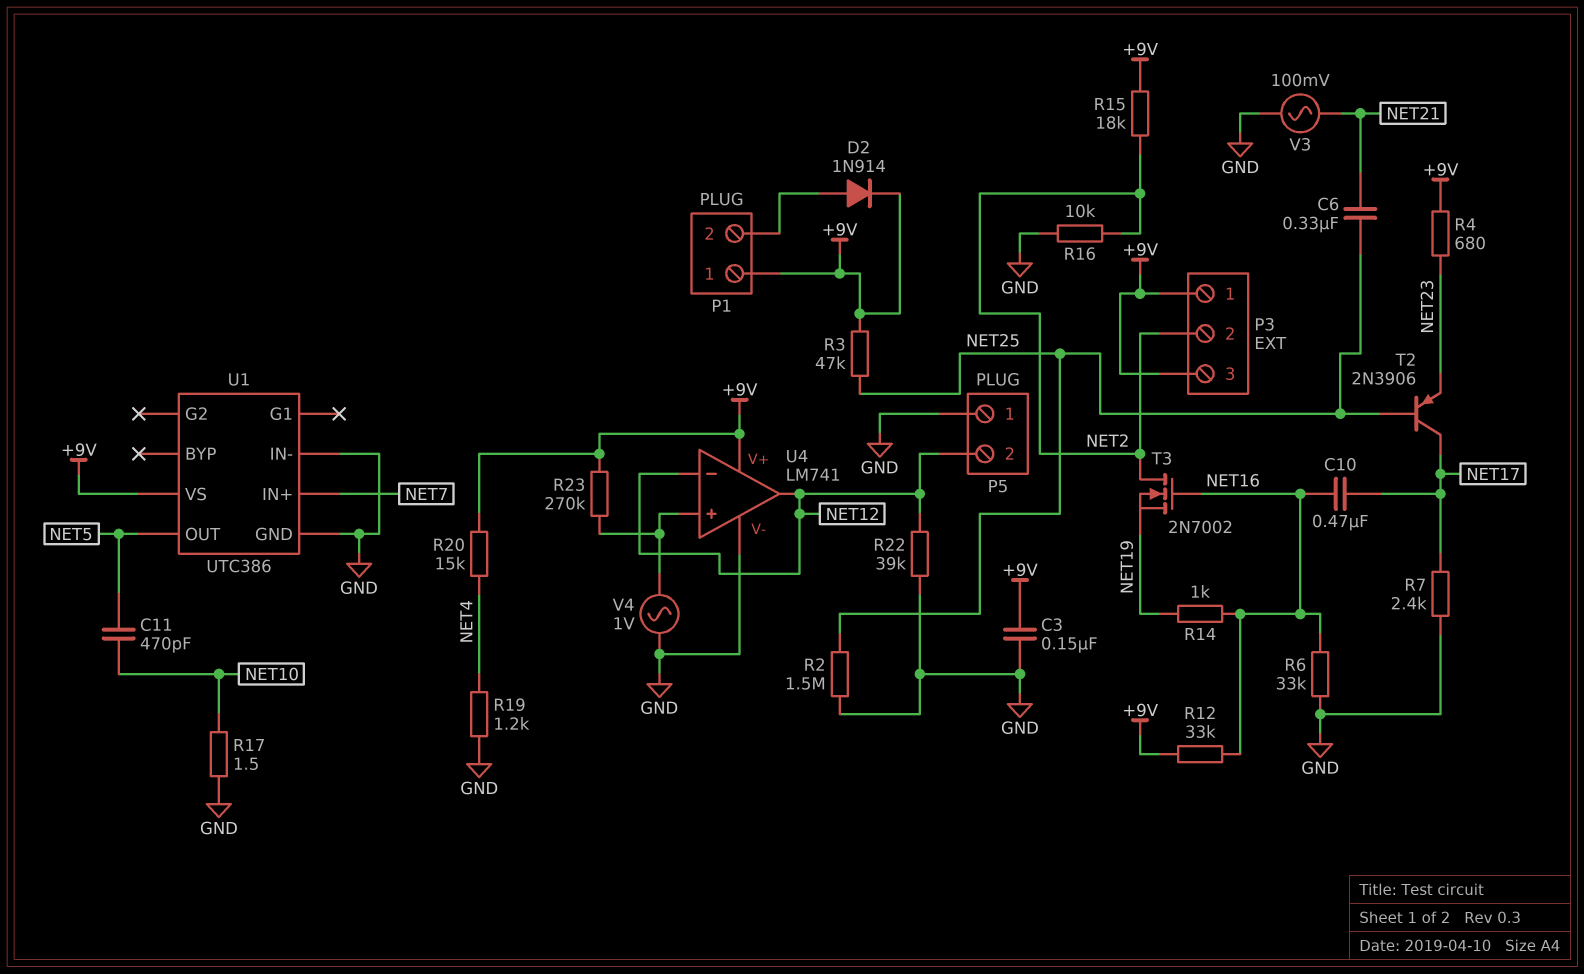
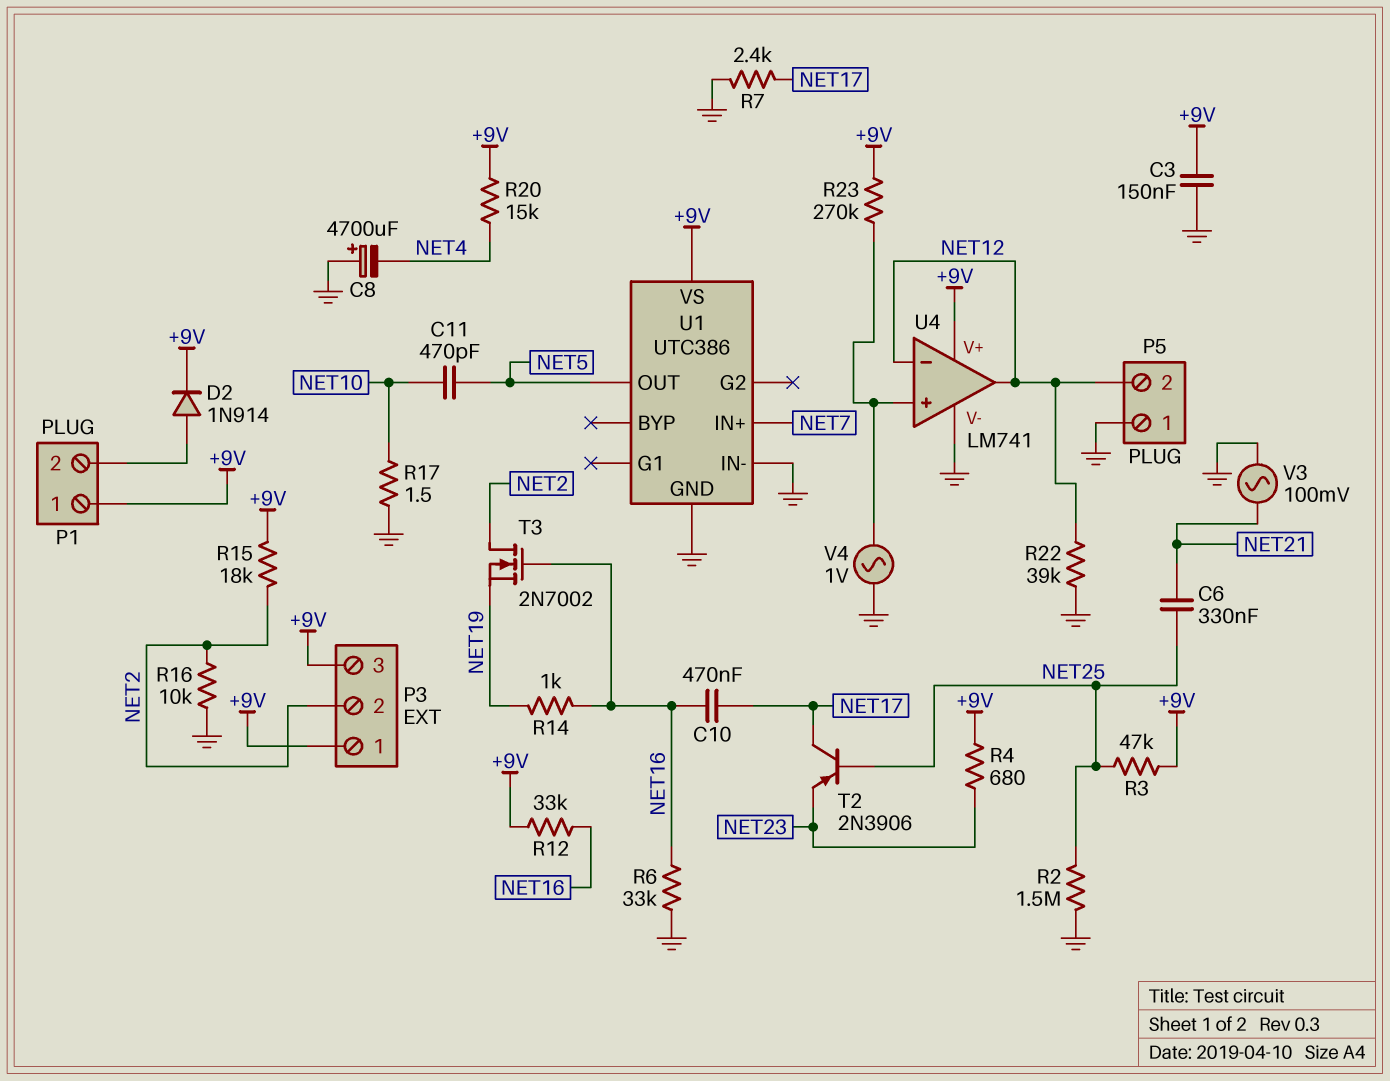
C8: none -> 4700uF (plus GND, minus NET4)
R19: 1.2k (GND, NET4) -> none

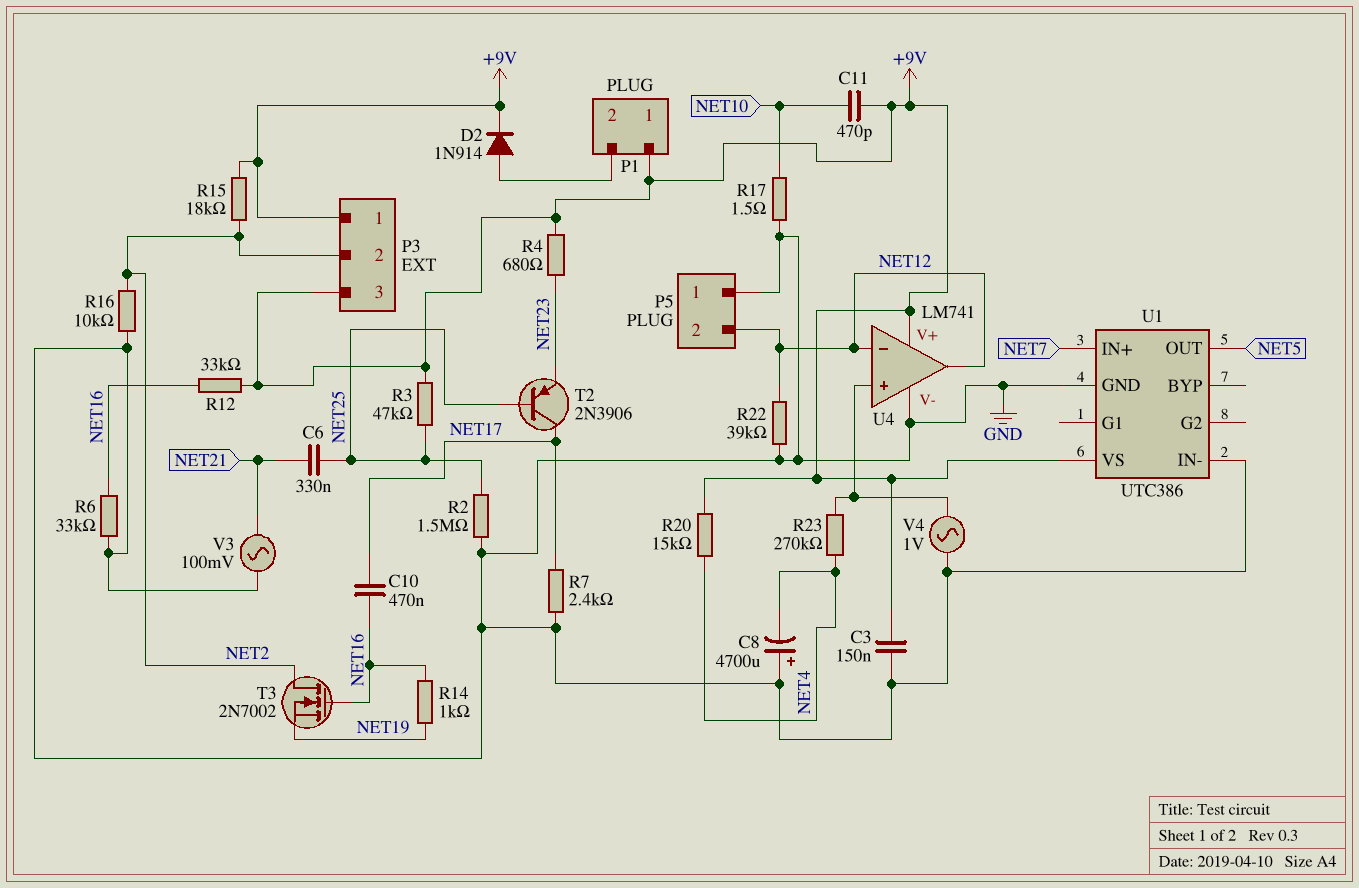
C11: 470pF (NET5, NET10) -> 470pF (+9V, NET10)
R23: 270k (+9V, U4/in+) -> 270k (NET4, U4/in+)

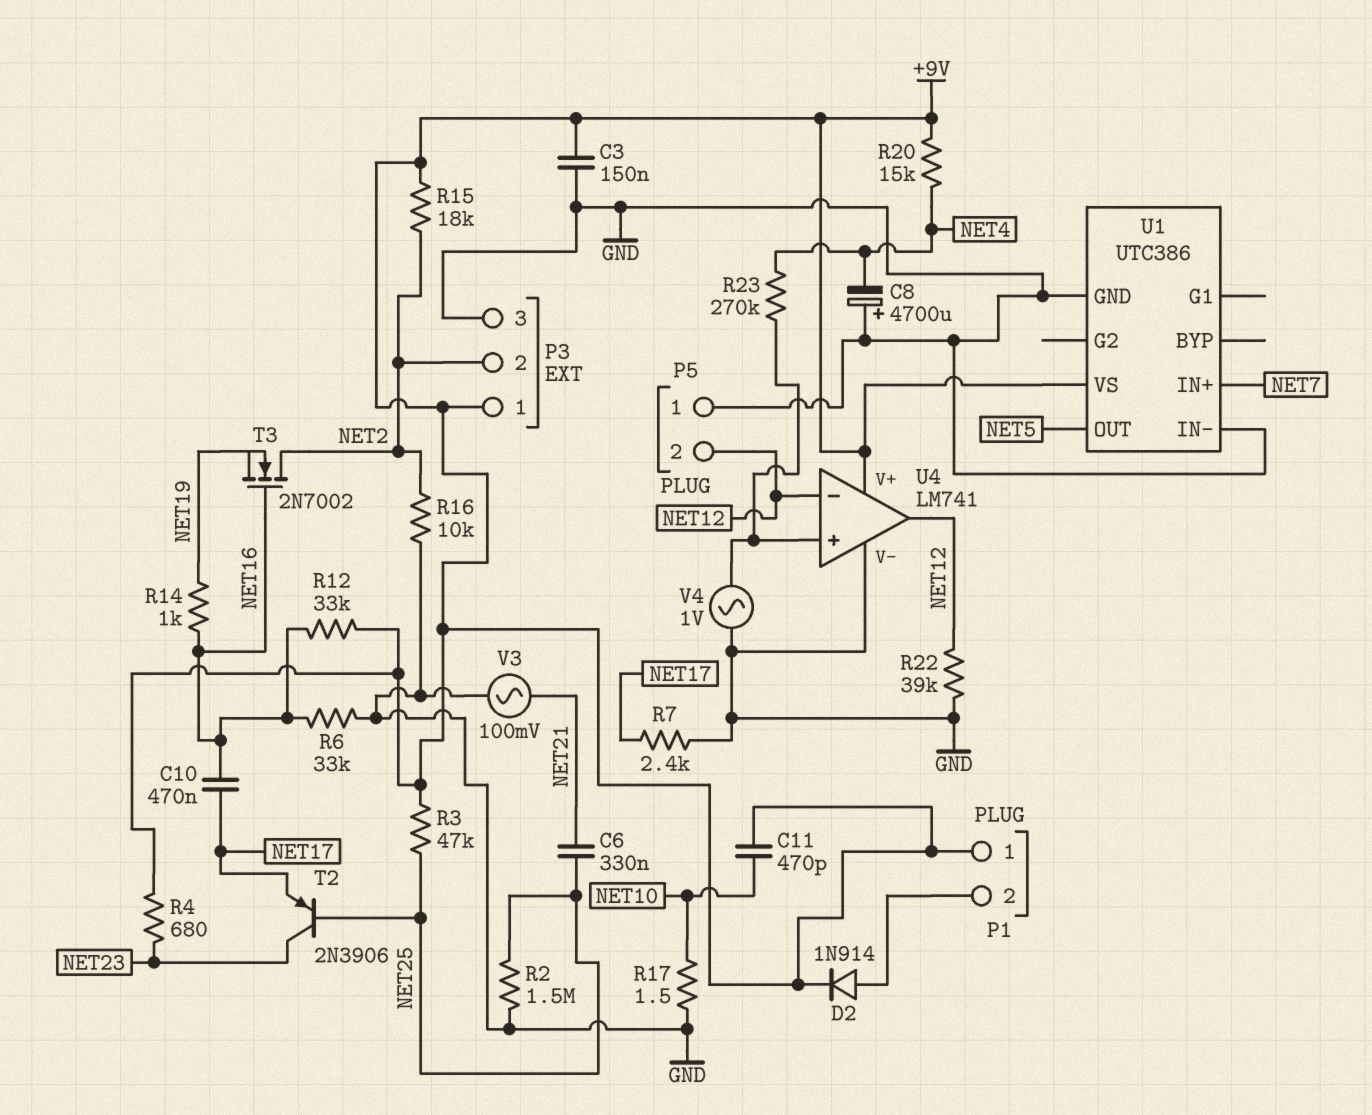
P3 pin 3: +9V -> GND
T2: PNP 2N3906 (B NET25, C NET17, E NET23) -> PNP 2N3906 (B NET25, C NET23, E NET17)

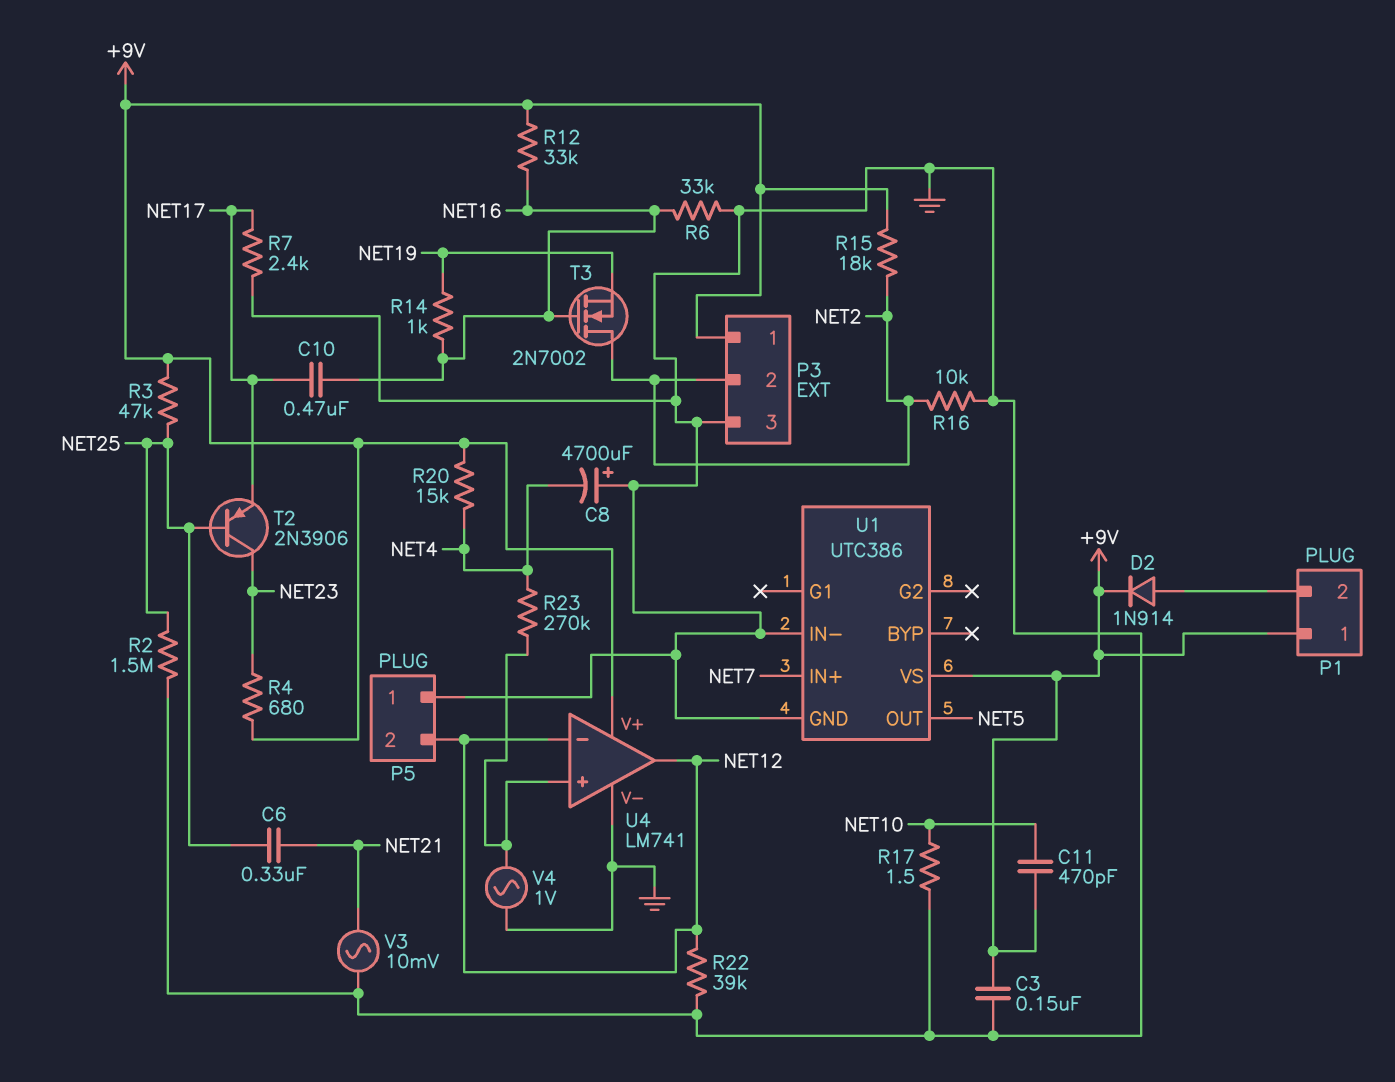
V3: AC 100mV (GND, NET21) -> AC 10mV (GND, NET21)

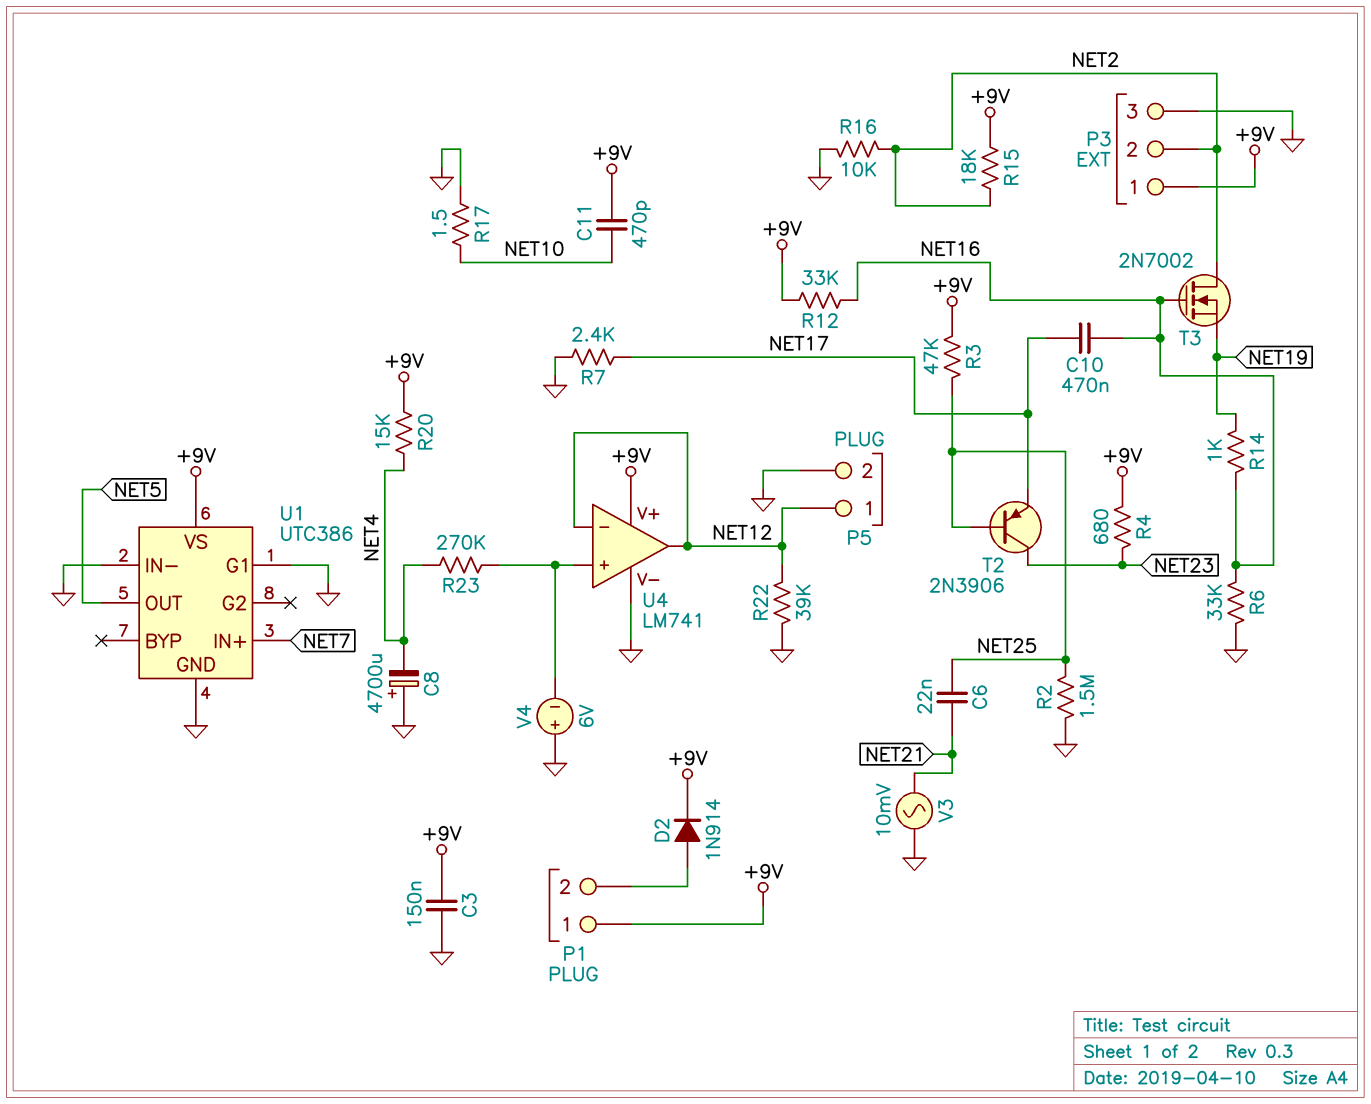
C6: 330nF (NET21, NET25) -> 22nF (NET21, NET25)
P5 pin 1: GND -> NET12
P5 pin 2: NET12 -> GND
U1 pin G1: none -> GND
V4: AC 1V (GND, U4/in+) -> 6V (plus GND, minus U4/in+)

